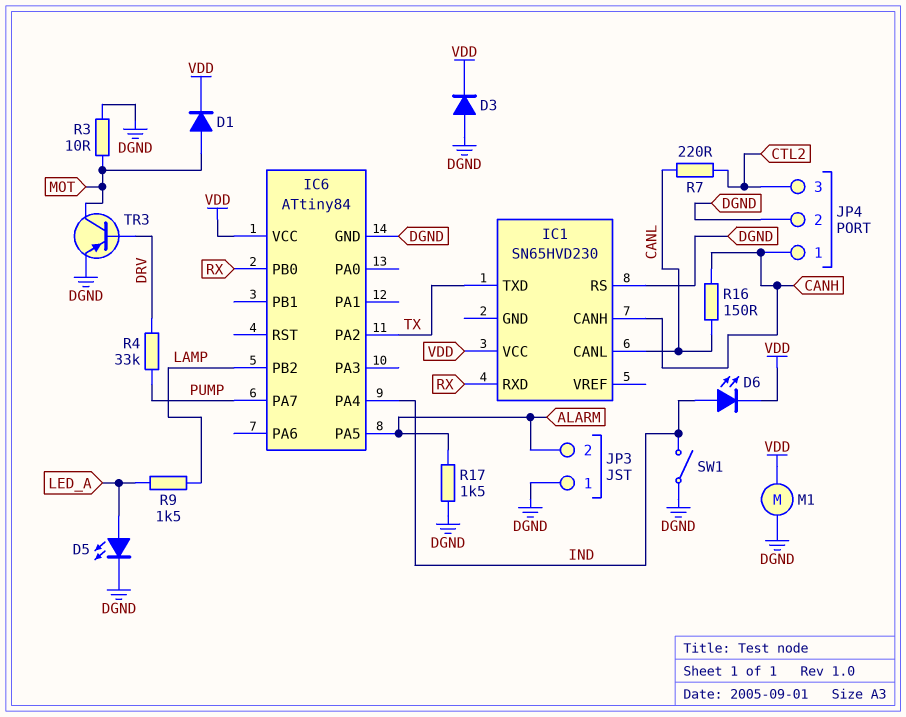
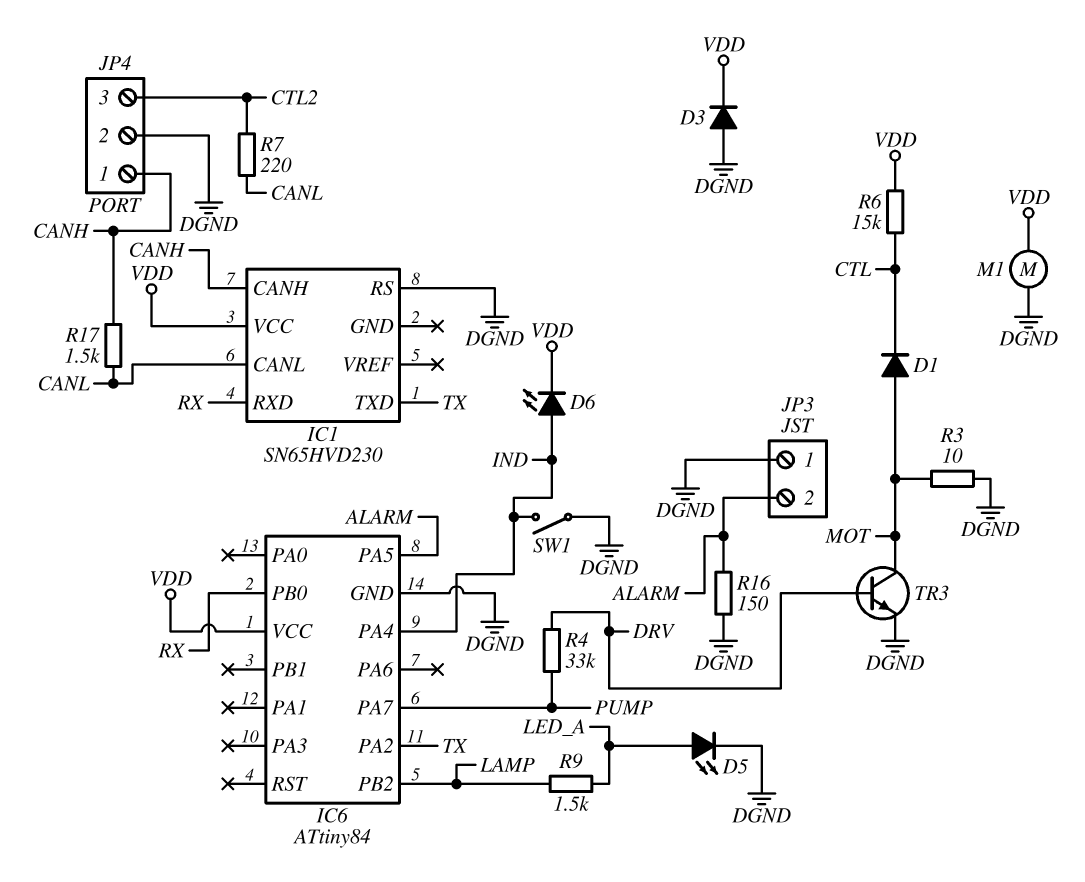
D1: diode (A MOT, K VDD) -> diode (A MOT, K CTL)
R6: none -> 15k (CTL, VDD)
R16: 150 (CANH, CANL) -> 150 (ALARM, DGND)
R17: 1.5k (ALARM, DGND) -> 1.5k (CANH, CANL)
TR3: PNP (B DRV, C MOT, E DGND) -> NPN (B DRV, C MOT, E DGND)

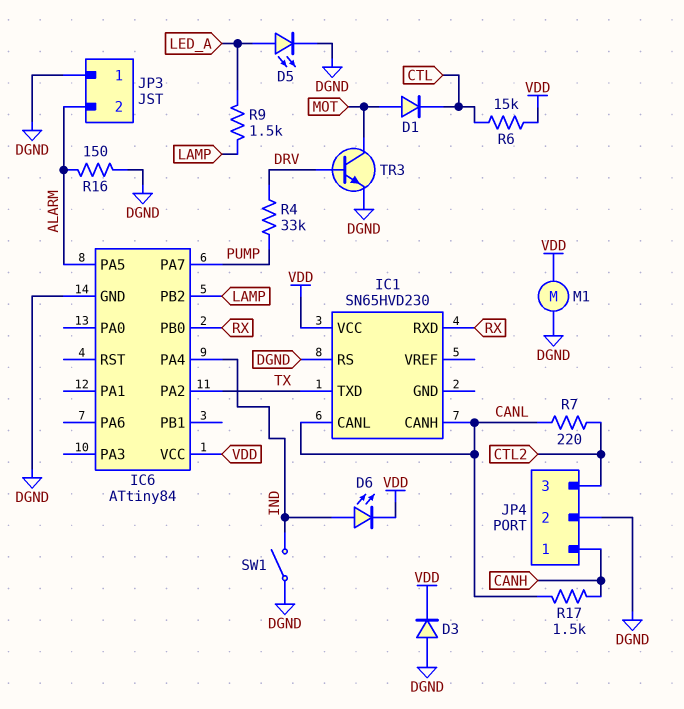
IC1 pin CANH: CANH -> CANL
R3: 10 (DGND, MOT) -> none

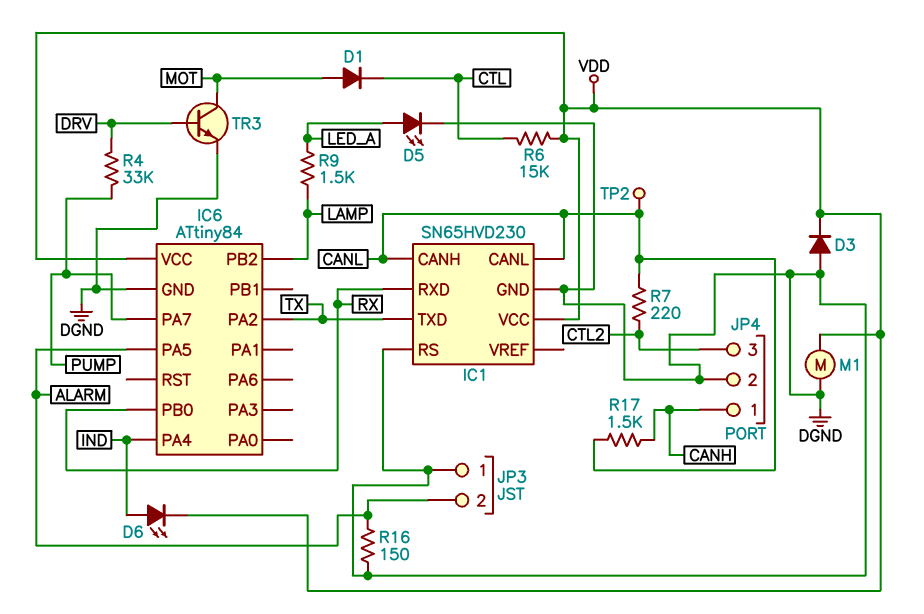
IC1 pin GND: none -> DGND
SW1: switch (DGND, IND) -> none
TP2: none -> test point (CANL)

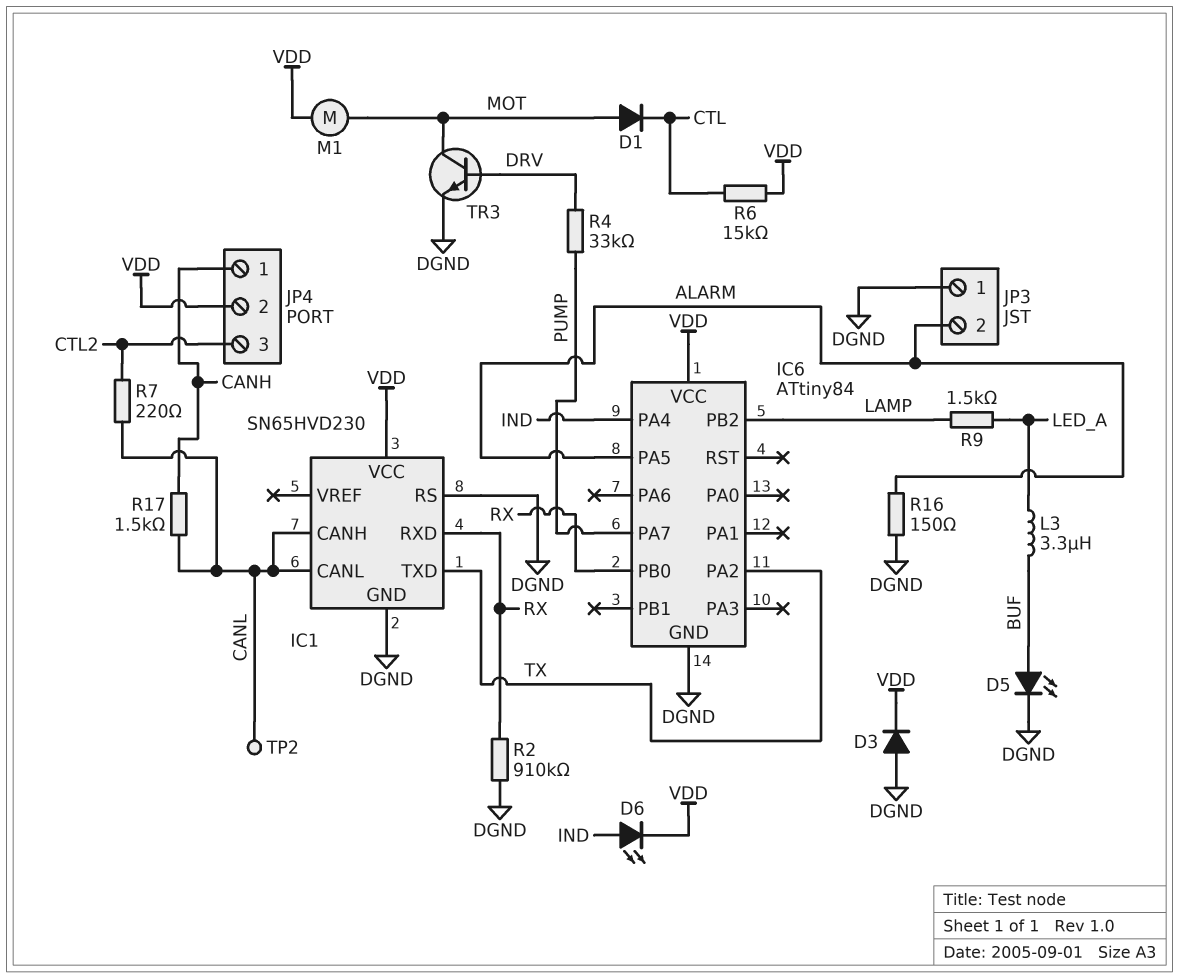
D5: LED (A LED_A, K DGND) -> LED (A BUF, K DGND)
JP4 pin 2: DGND -> VDD
L3: none -> 3.3uH (BUF, LED_A)
M1: motor (DGND, VDD) -> motor (MOT, VDD)
R2: none -> 910k (DGND, RX)

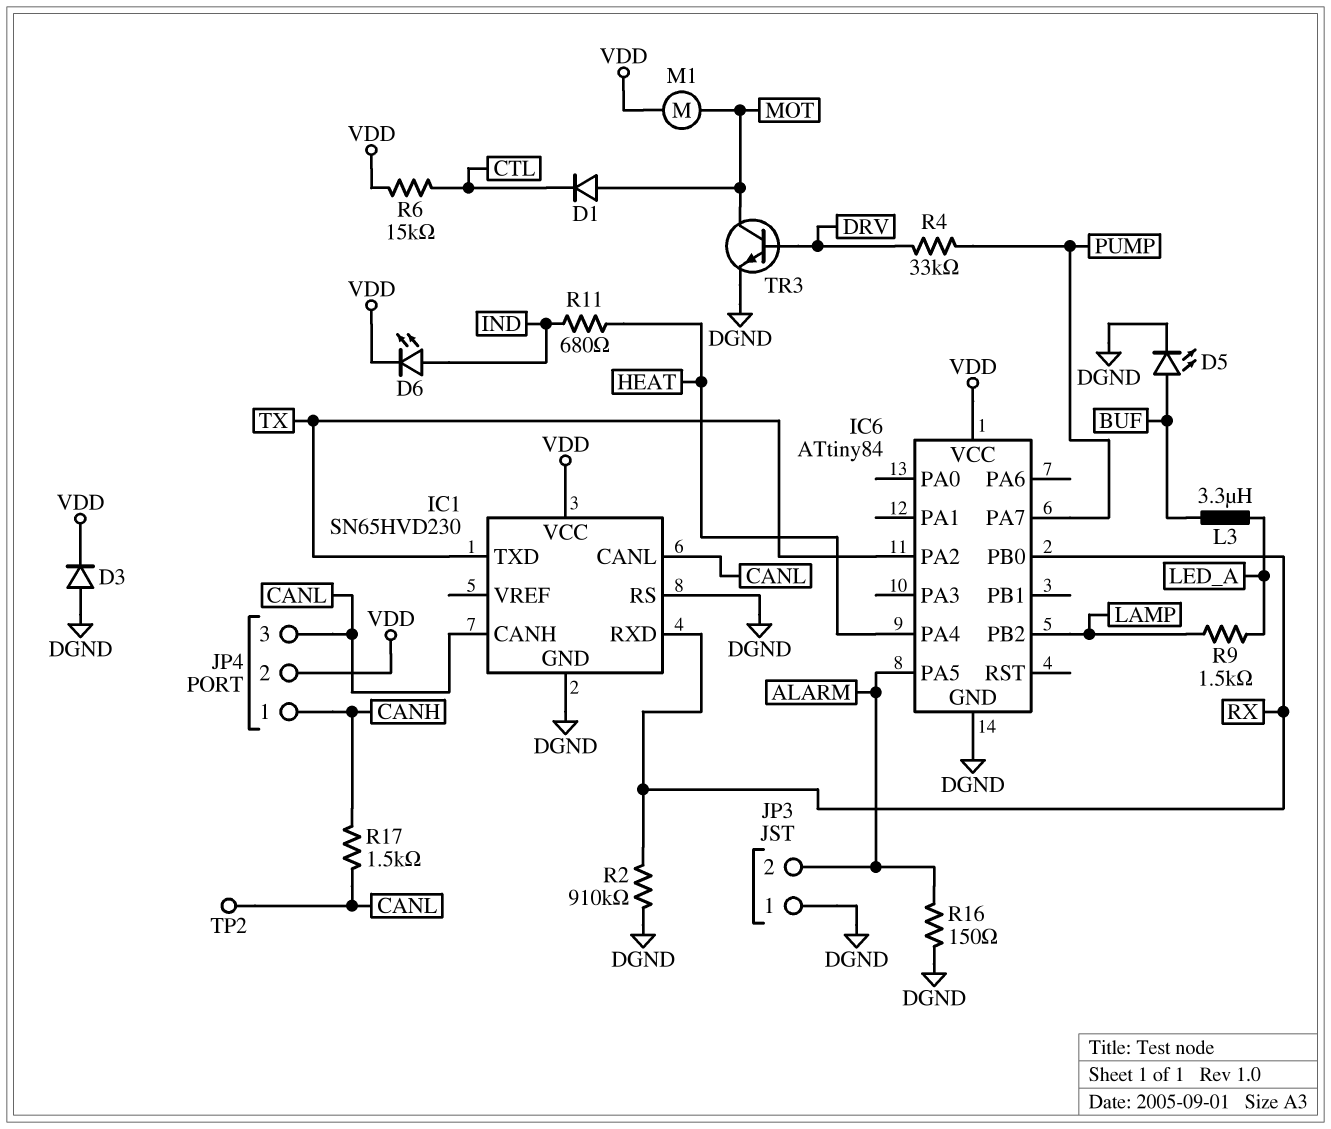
IC6 pin PA4: IND -> HEAT
JP4 pin 3: CTL2 -> CANL
R7: 220 (CANL, CTL2) -> none
R11: none -> 680 (HEAT, IND)

